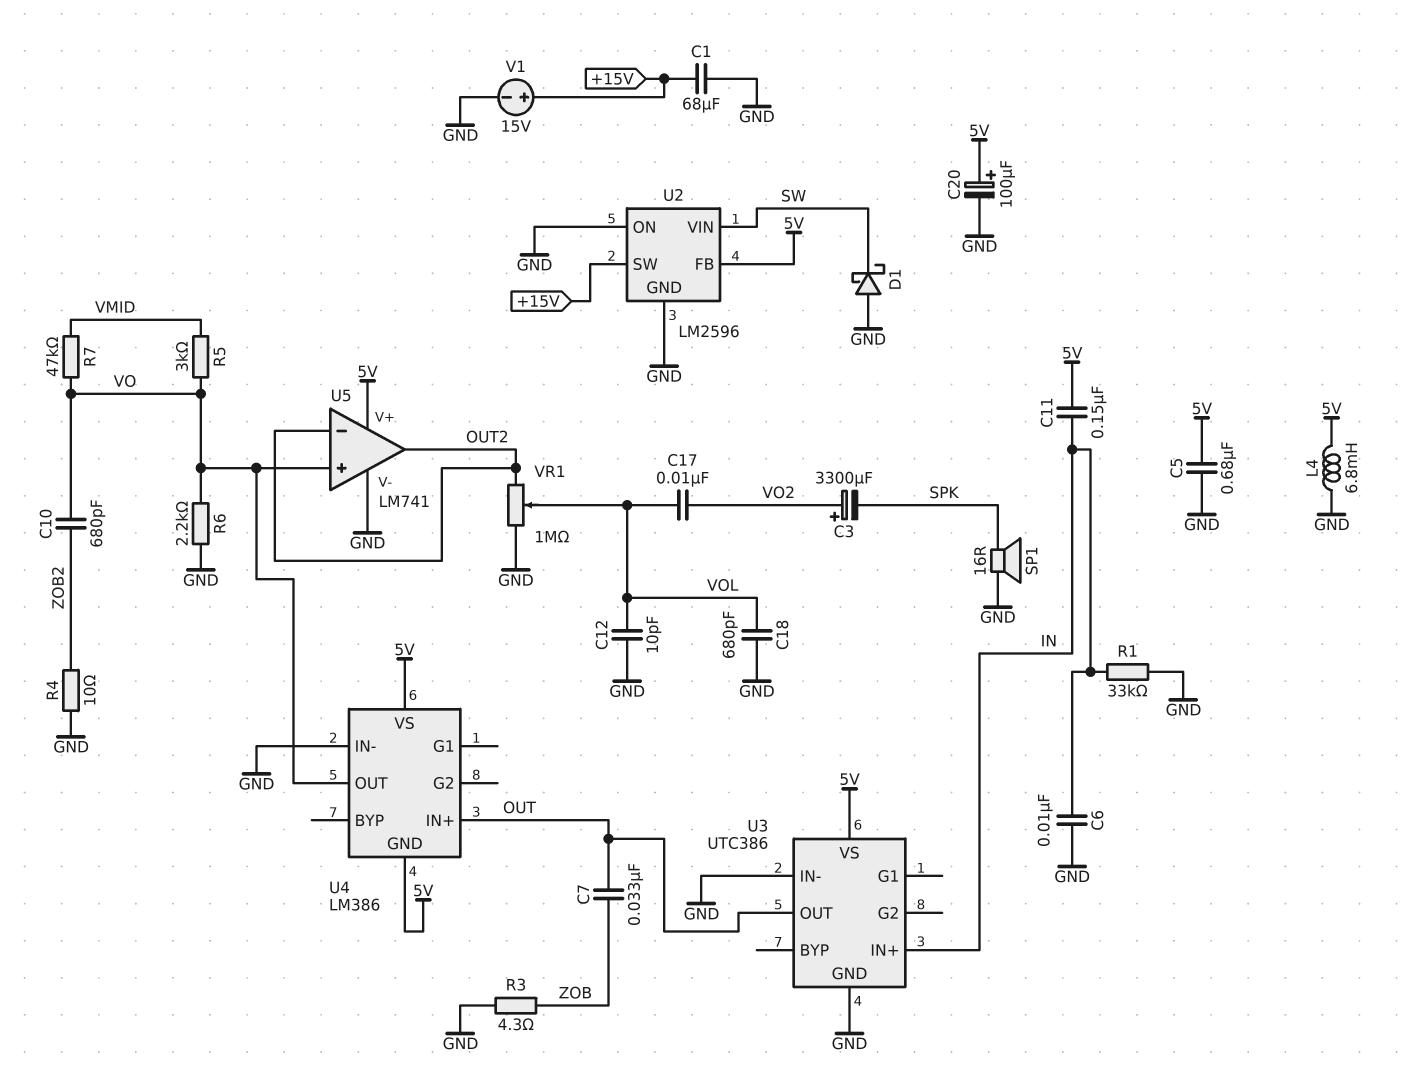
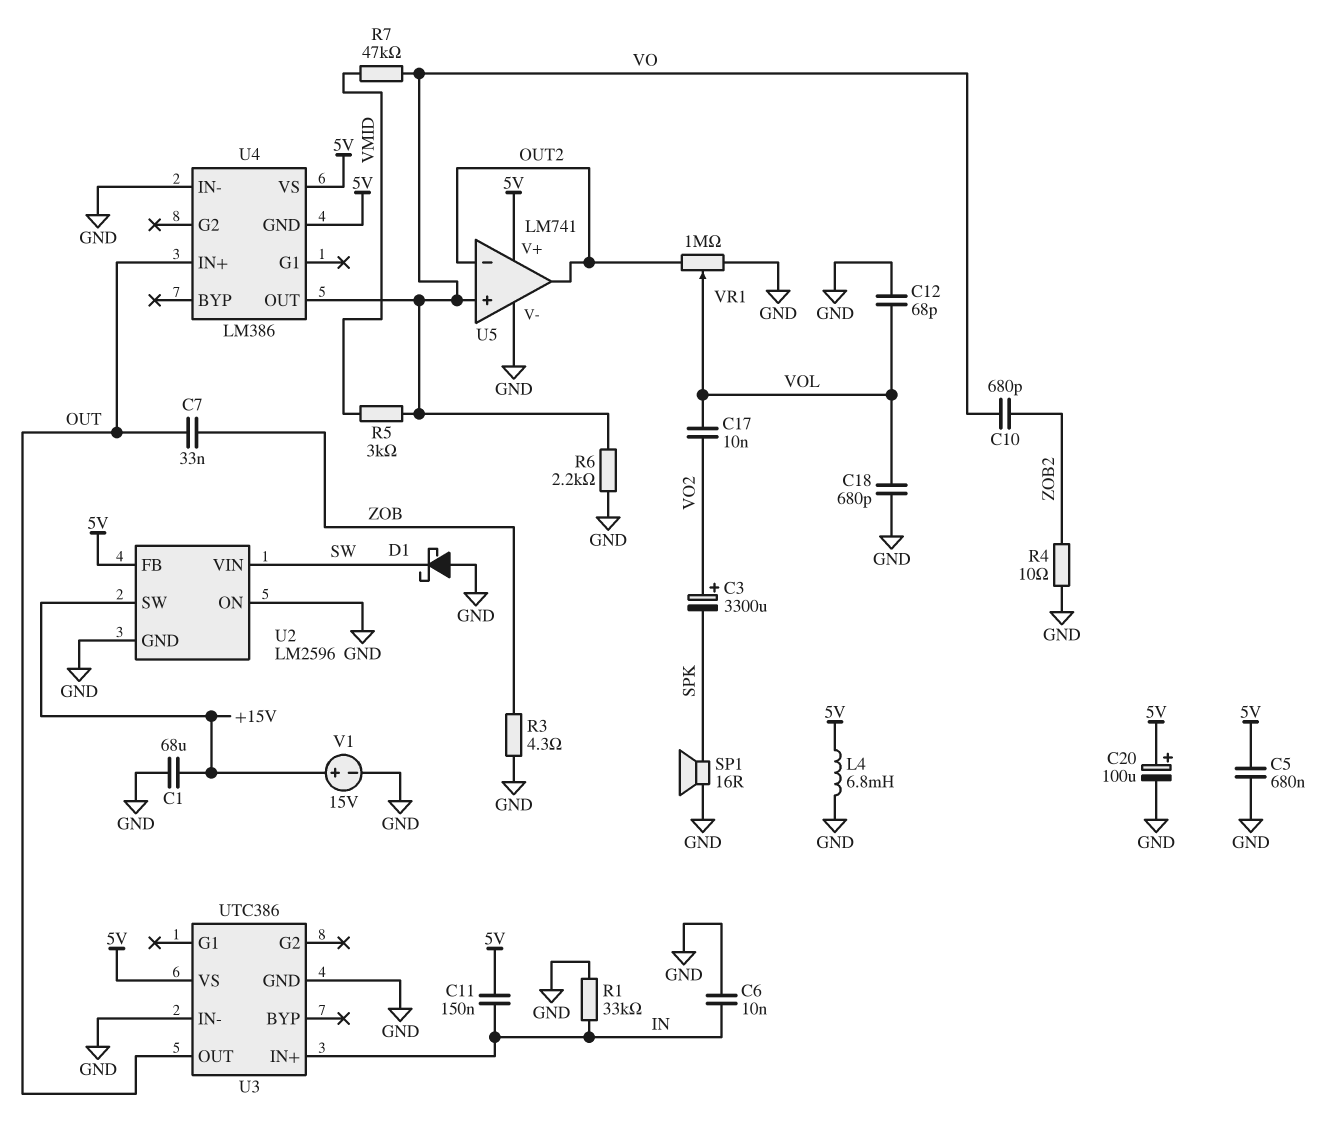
C12: 10pF (GND, VOL) -> 68pF (GND, VOL)

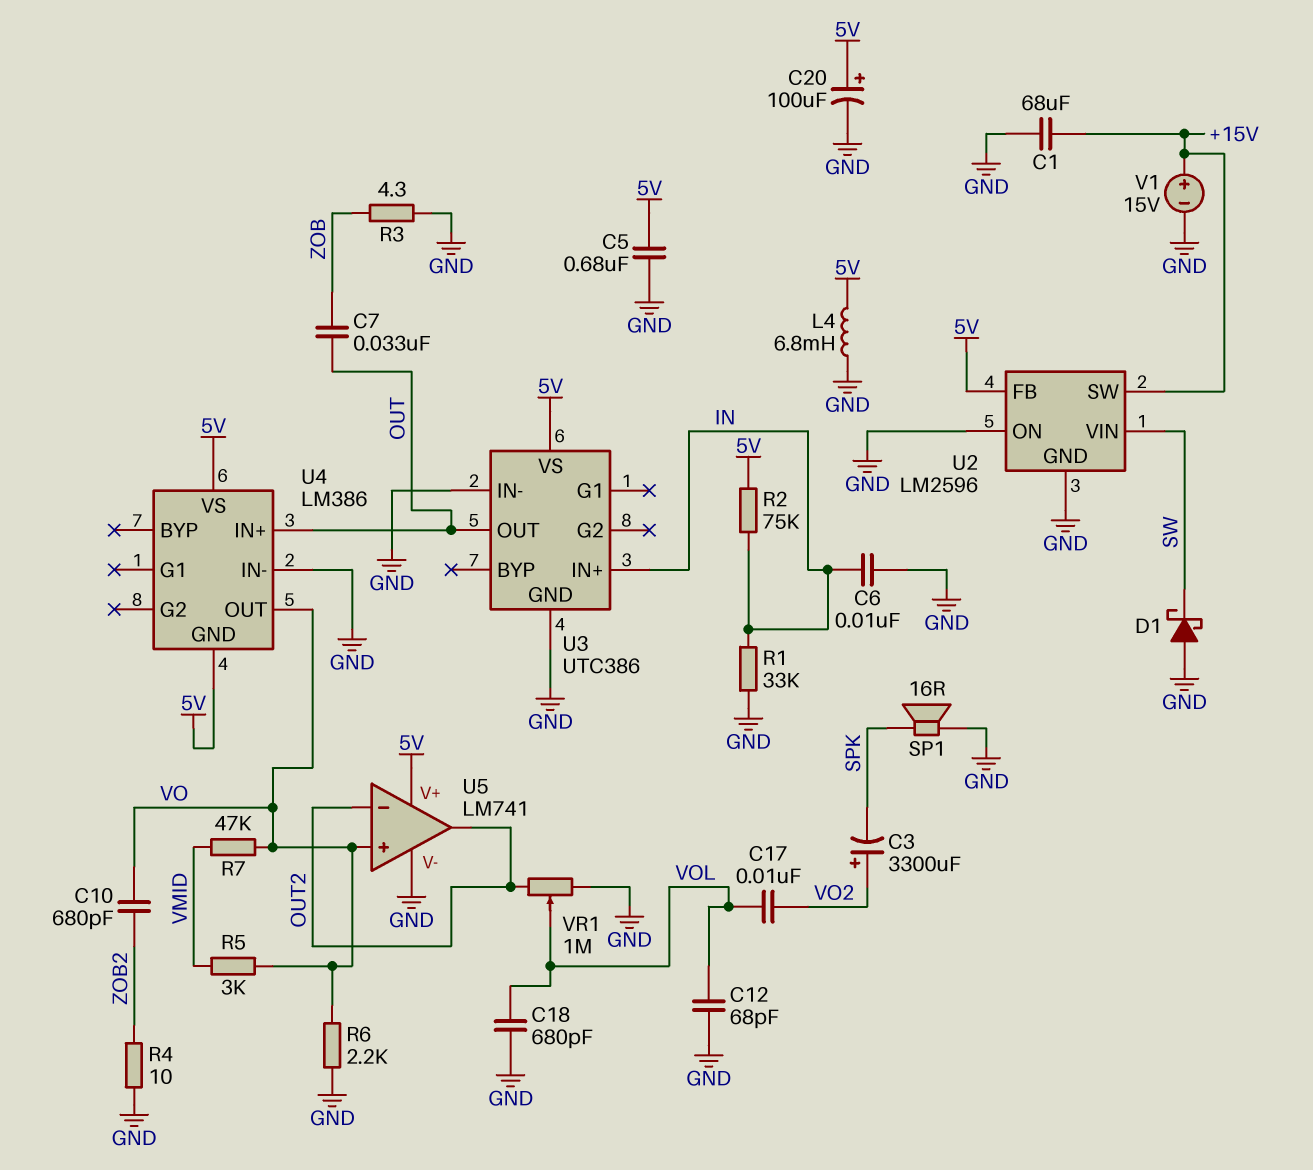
C11: 150nF (5V, IN) -> none
R2: none -> 75k (5V, IN)

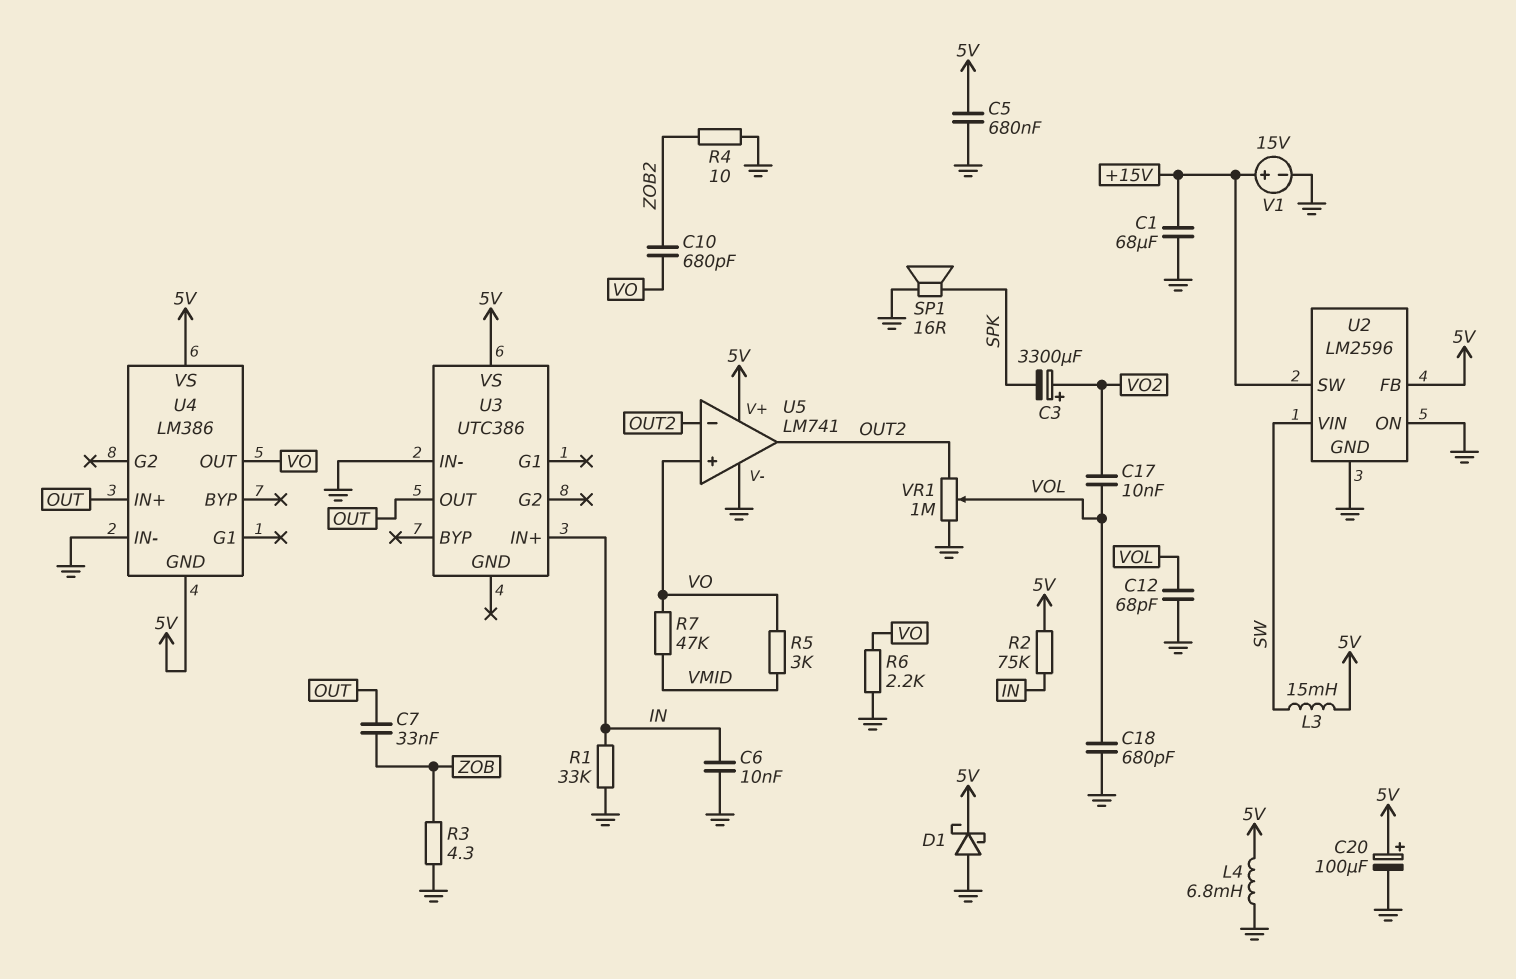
D1: schottky (A GND, K SW) -> schottky (A GND, K 5V)
L3: none -> 15mH (5V, SW)
U3 pin GND: GND -> none

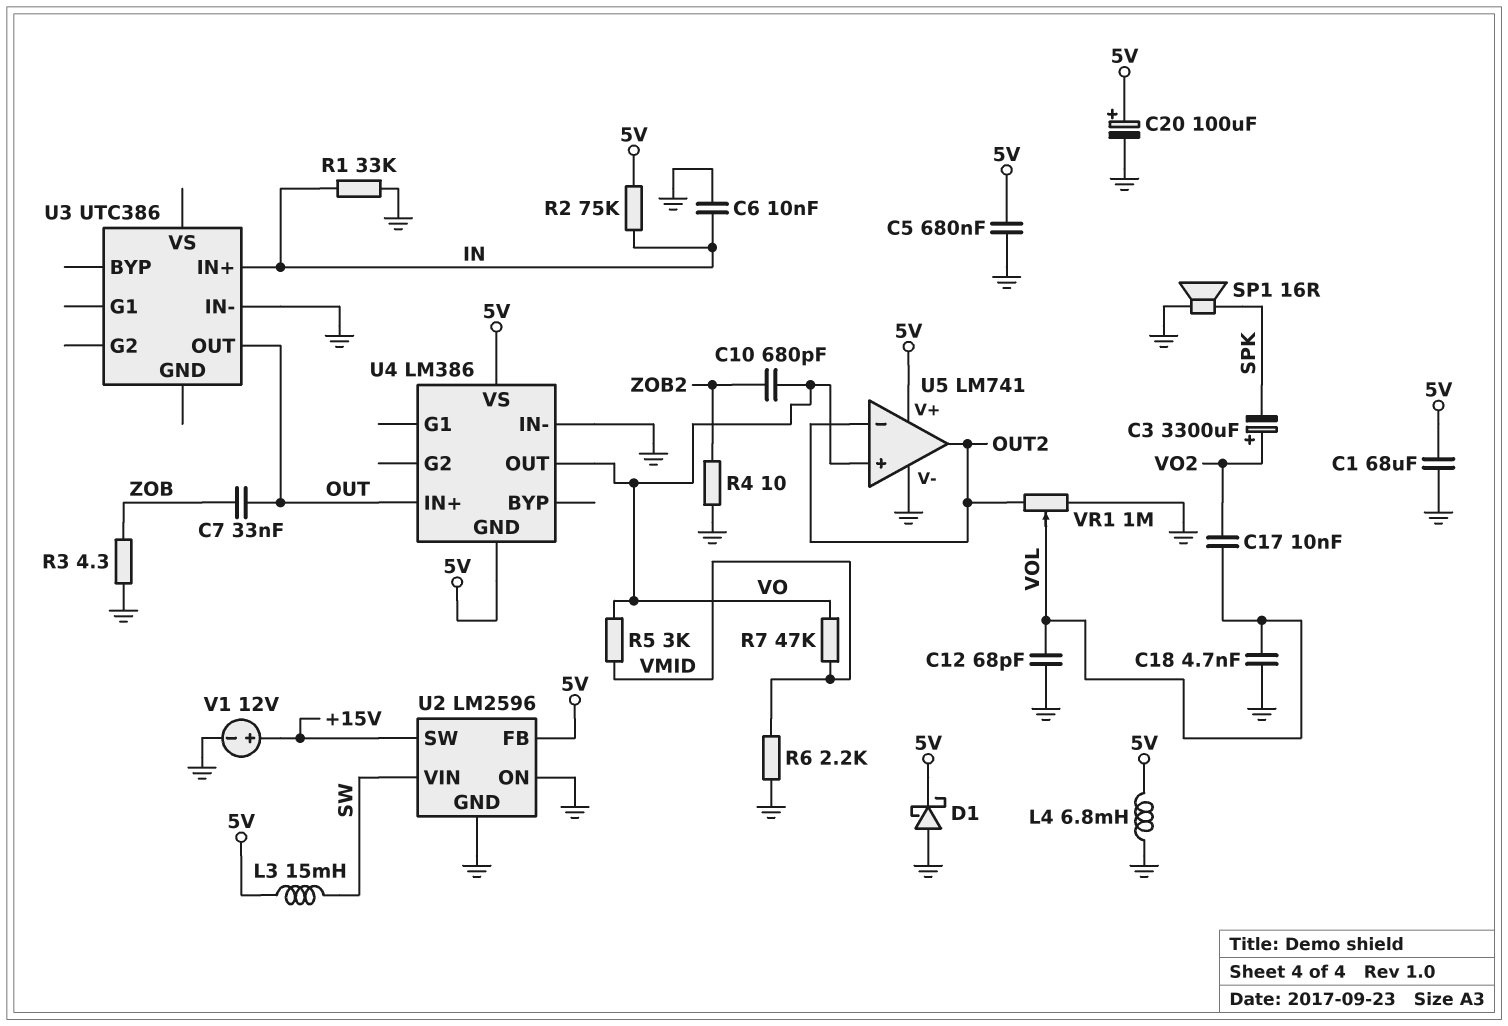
C1: 68uF (+15V, GND) -> 68uF (5V, GND)
C18: 680pF (GND, VOL) -> 4.7nF (GND, VOL)
R6: 2.2k (GND, VO) -> 2.2k (GND, VMID)
U3 pin VS: 5V -> none
V1: 15V (plus +15V, minus GND) -> 12V (plus +15V, minus GND)

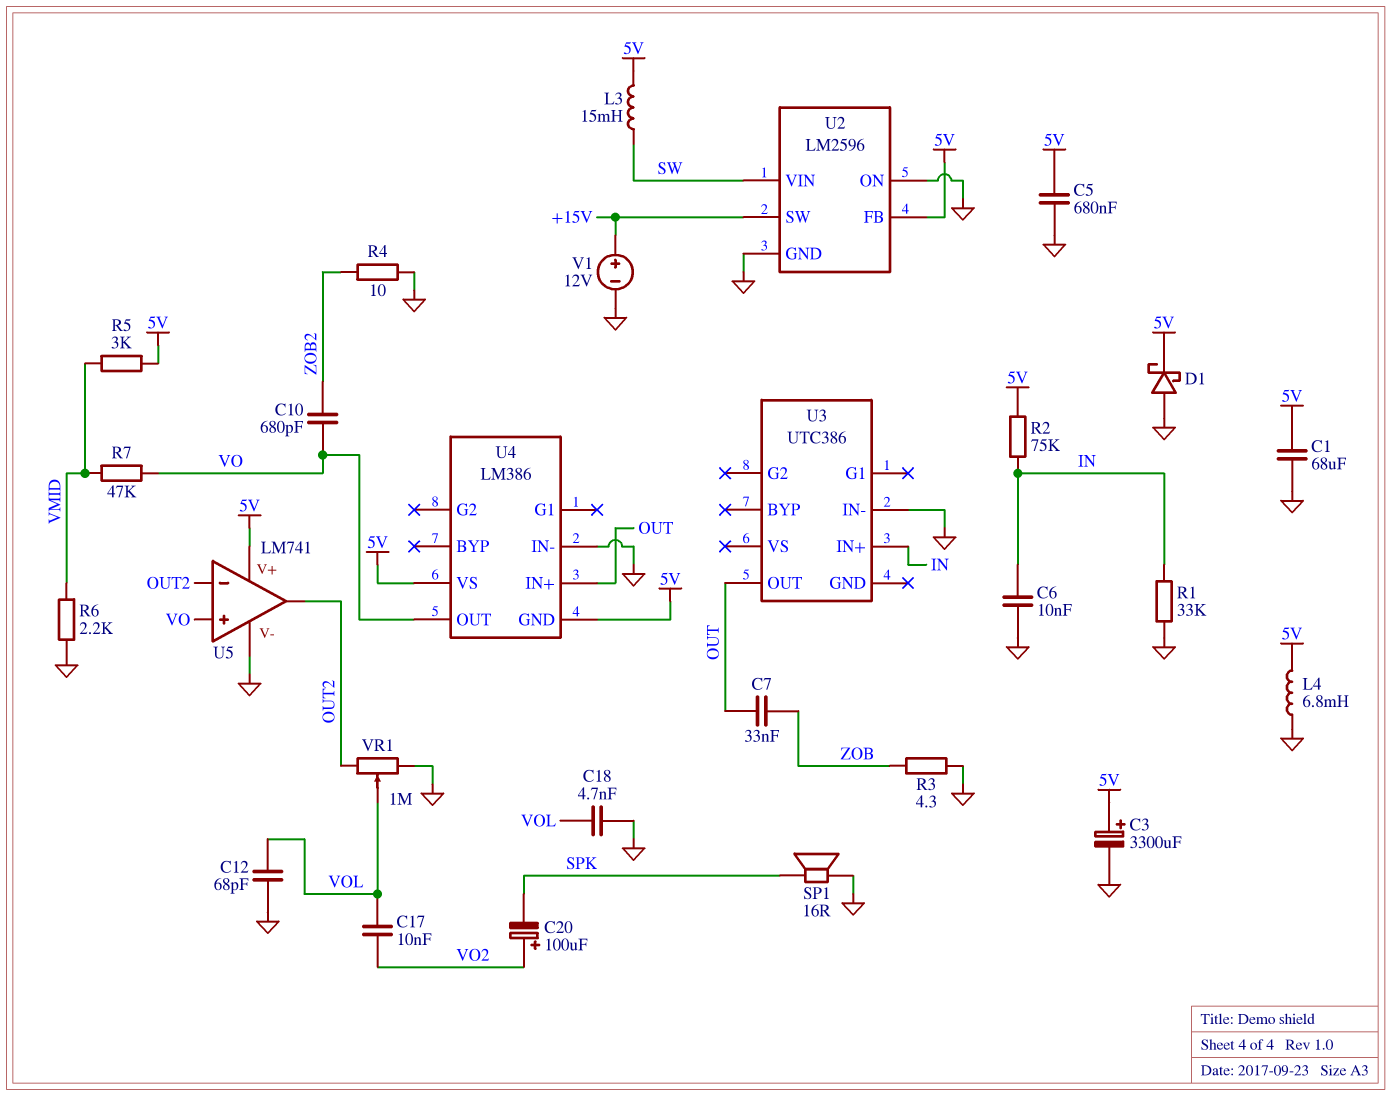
C3: 3300uF (plus VO2, minus SPK) -> 3300uF (plus 5V, minus GND)
C20: 100uF (plus 5V, minus GND) -> 100uF (plus VO2, minus SPK)
R5: 3k (VMID, VO) -> 3k (5V, VMID)

